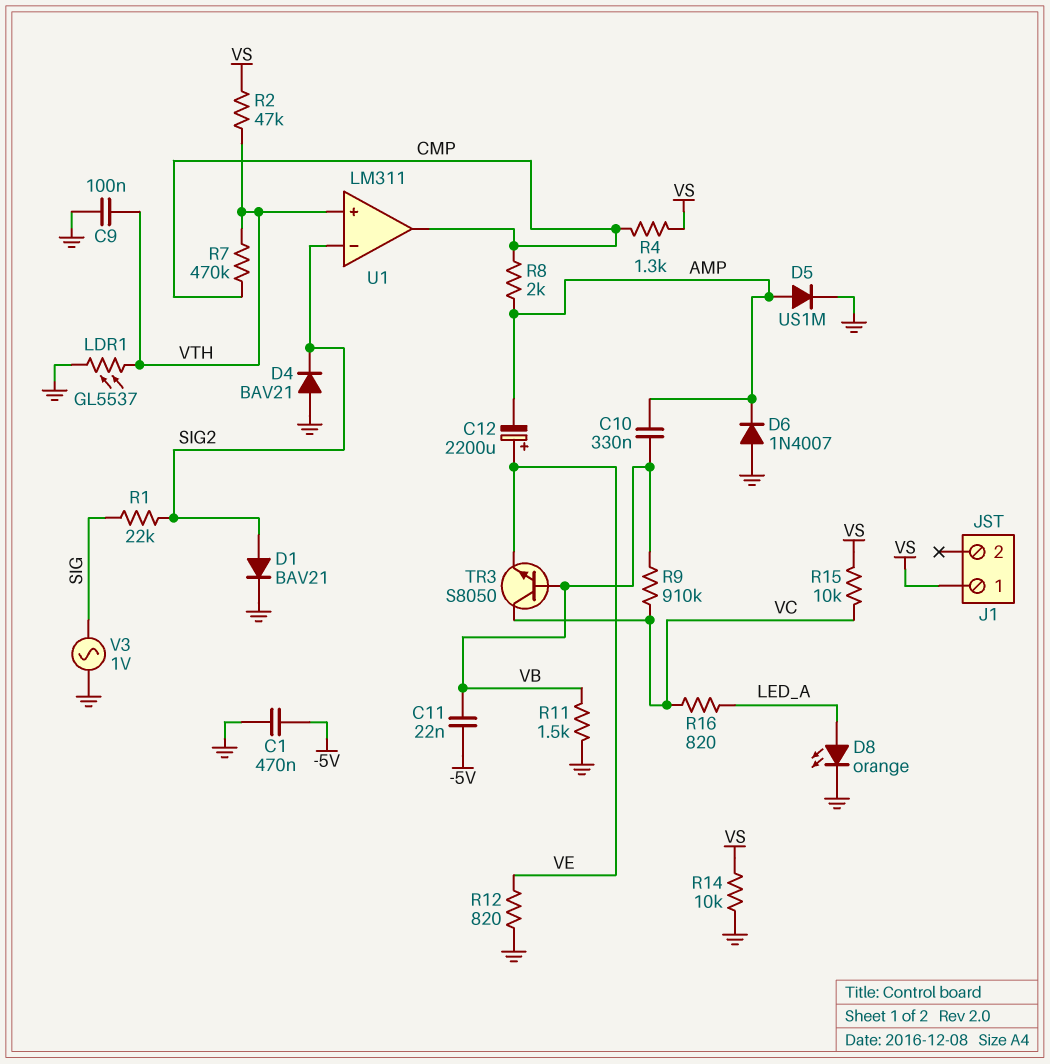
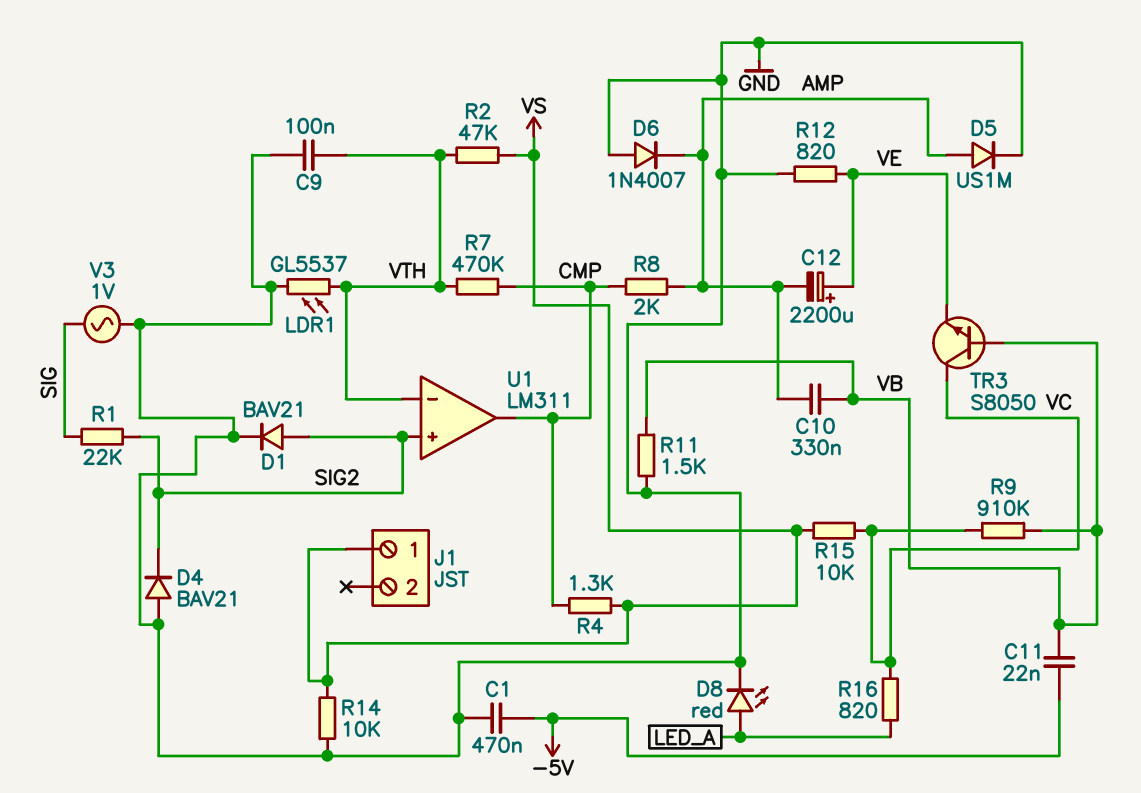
D8: LED orange (A LED_A, K GND) -> LED red (A LED_A, K GND)
U1 pin in+: VTH -> SIG2
U1 pin in-: SIG2 -> VTH

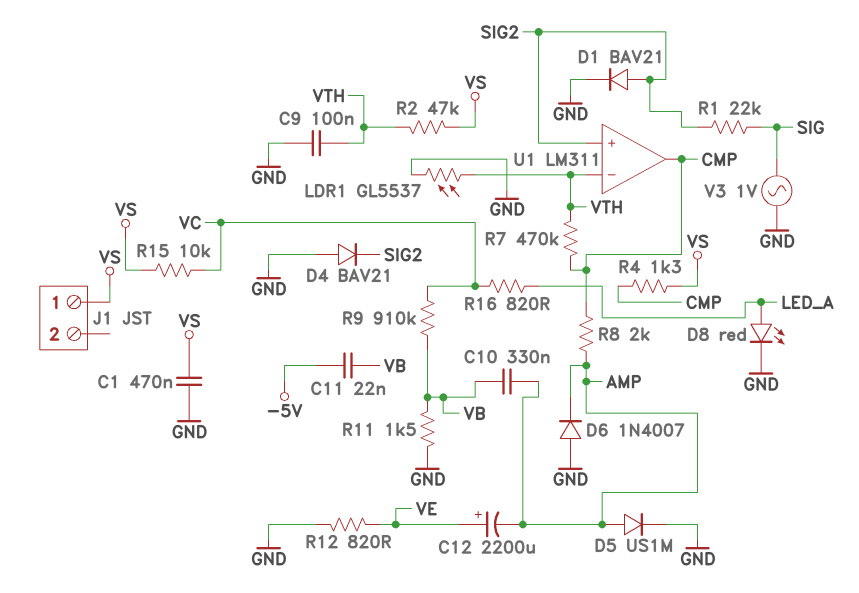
C1: 470nF (-5V, GND) -> 470nF (GND, VS)
R14: 10k (GND, VS) -> none
TR3: NPN S8050 (B VB, C VC, E VE) -> none

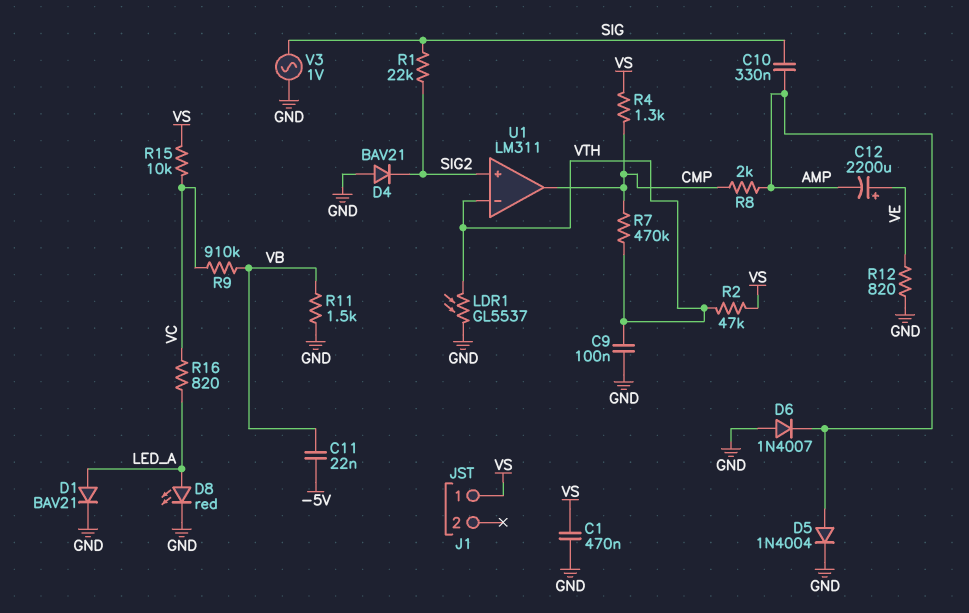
C10: 330nF (AMP, VB) -> 330nF (AMP, SIG)
D1: diode BAV21 (A SIG2, K GND) -> diode BAV21 (A LED_A, K GND)
D5: diode US1M (A AMP, K GND) -> diode 1N4004 (A AMP, K GND)

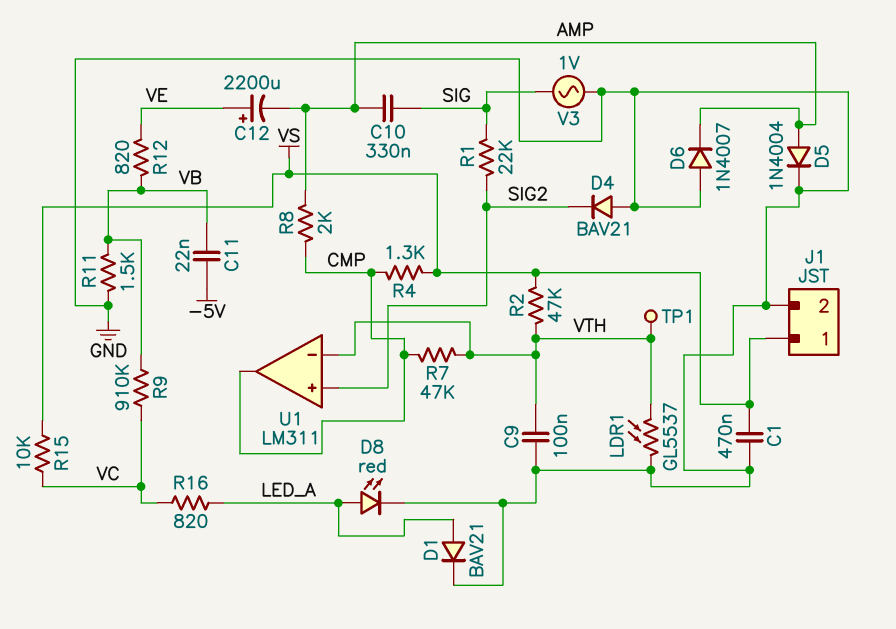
J1 pin 2: none -> GND
R7: 470k (CMP, VTH) -> 47k (CMP, VTH)
R12: 820 (GND, VE) -> 820 (VB, VE)
TP1: none -> test point (VTH)

